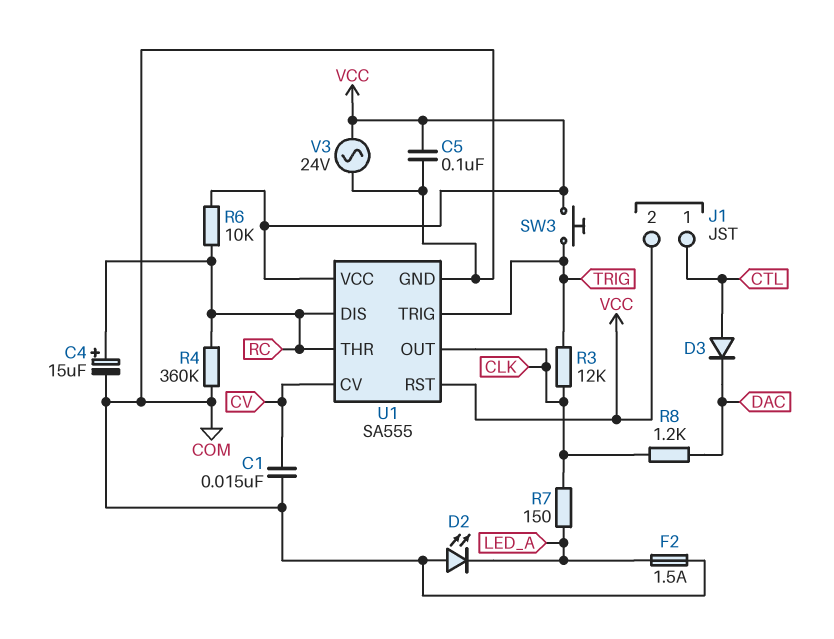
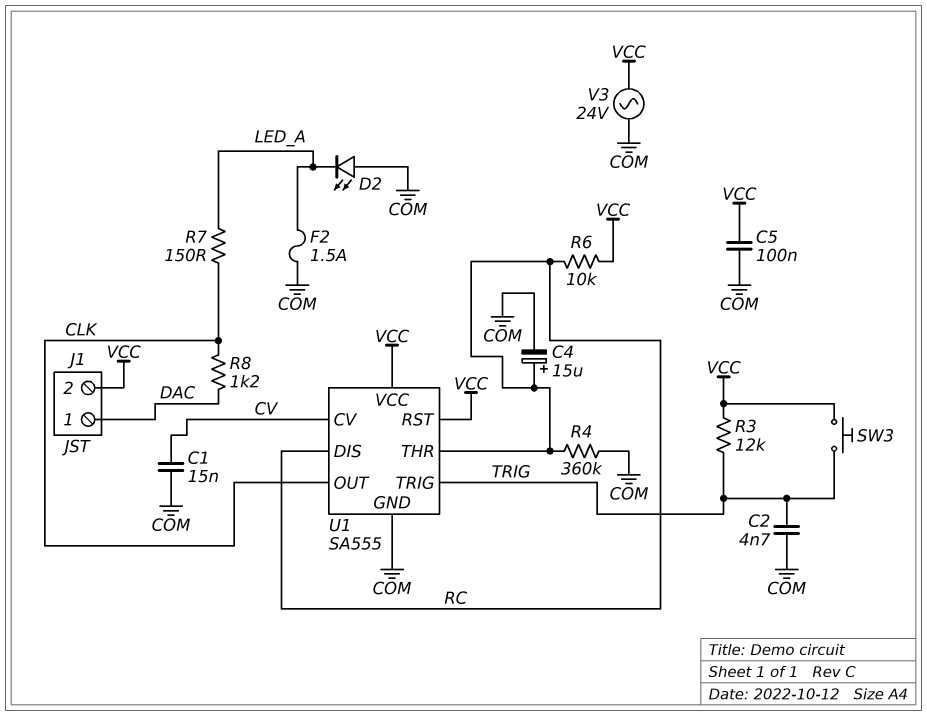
C2: none -> 4.7nF (COM, TRIG)
D3: diode (A CTL, K DAC) -> none
J1 pin 1: CTL -> DAC
R3: 12k (CLK, TRIG) -> 12k (TRIG, VCC)

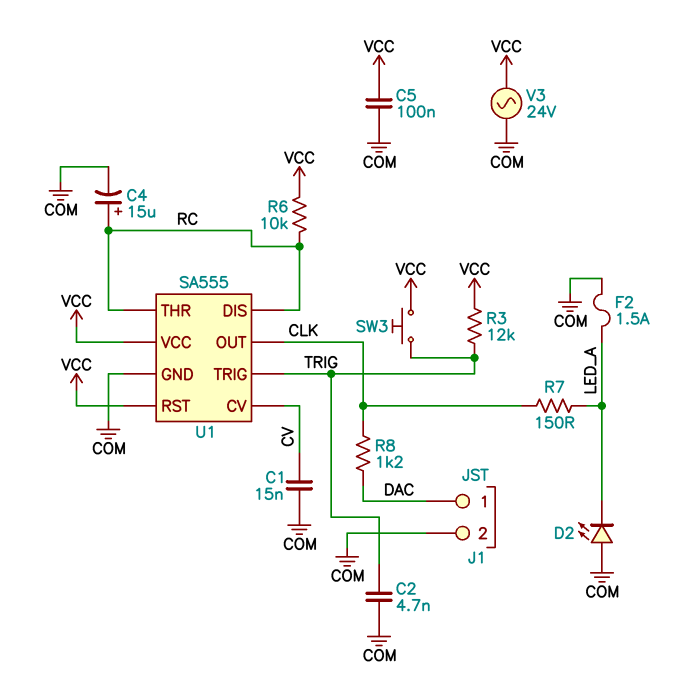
J1 pin 2: VCC -> COM
R4: 360k (COM, RC) -> none

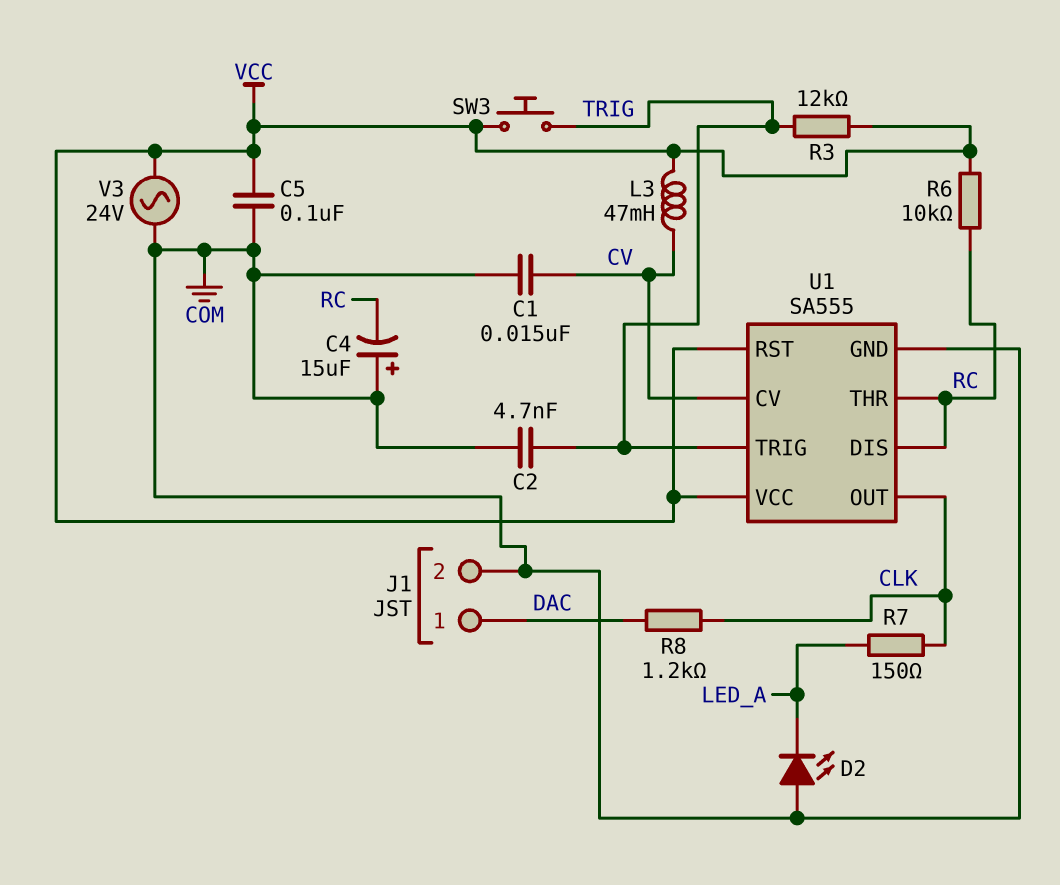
C4: 15uF (plus RC, minus COM) -> 15uF (plus COM, minus RC)
F2: 1.5A (COM, LED_A) -> none
L3: none -> 47mH (CV, VCC)

